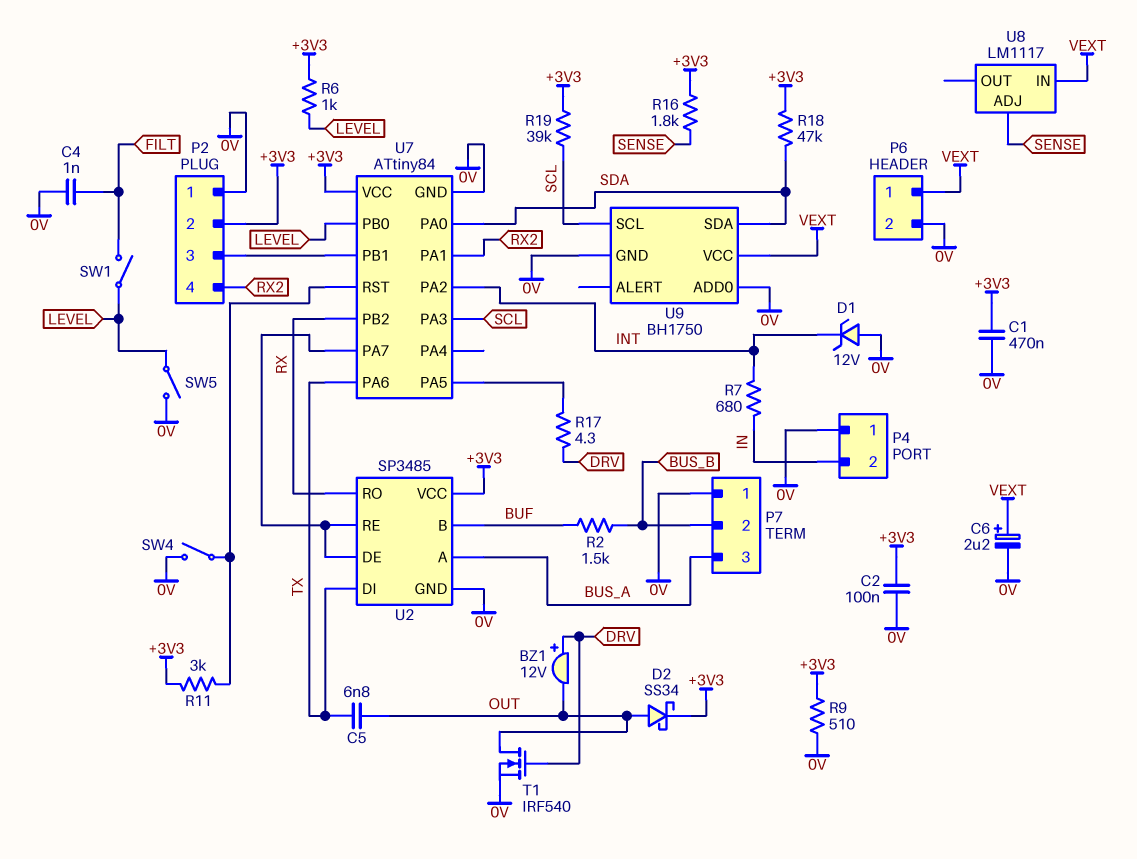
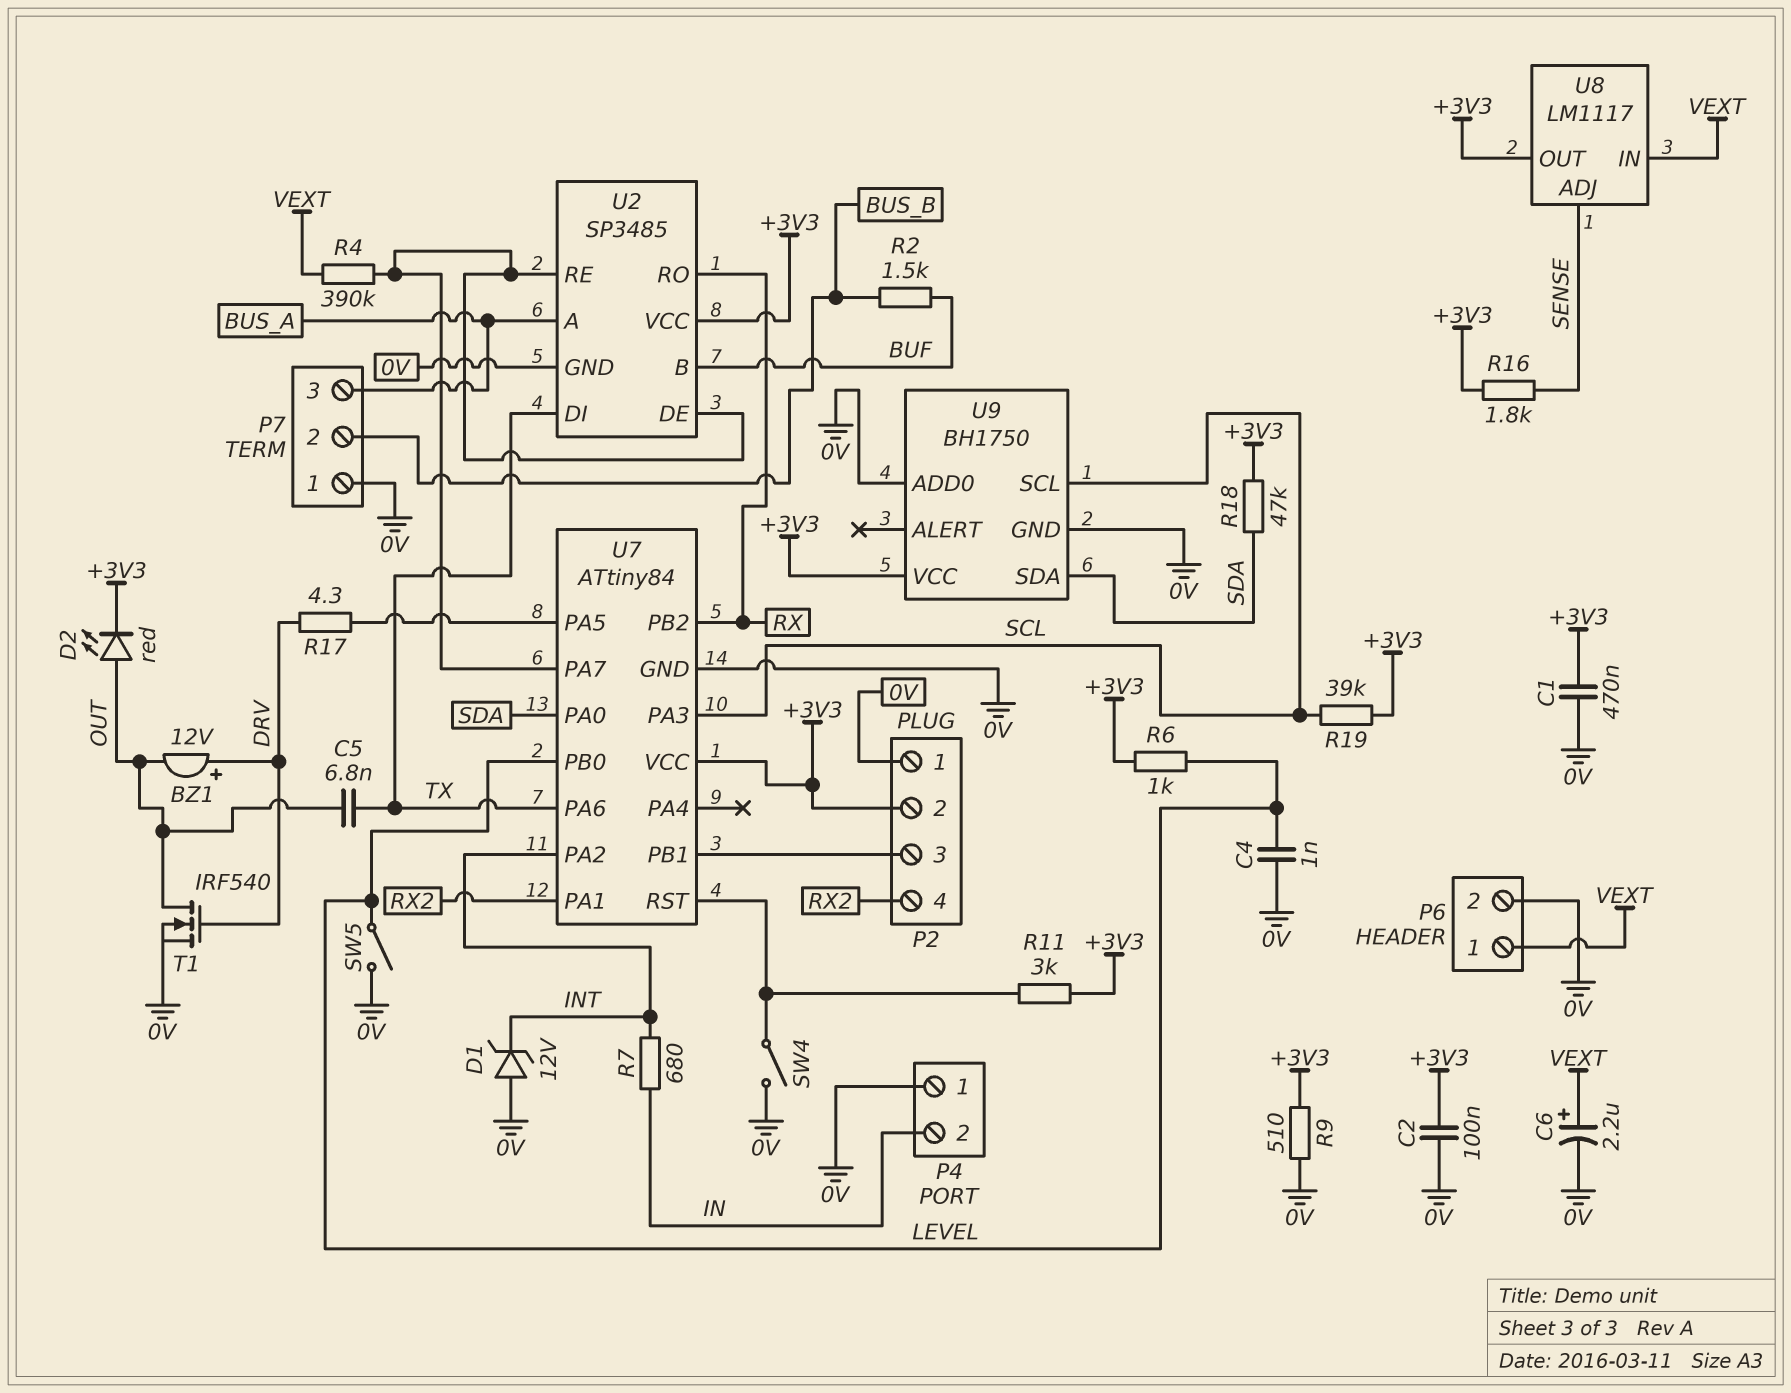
C4: 1nF (0V, FILT) -> 1nF (0V, LEVEL)
D2: schottky SS34 (A OUT, K +3V3) -> LED red (A OUT, K +3V3)
R4: none -> 390k (U2/DE, VEXT)
SW1: switch (FILT, LEVEL) -> none
U8 pin OUT: none -> +3V3
U9 pin VCC: VEXT -> +3V3

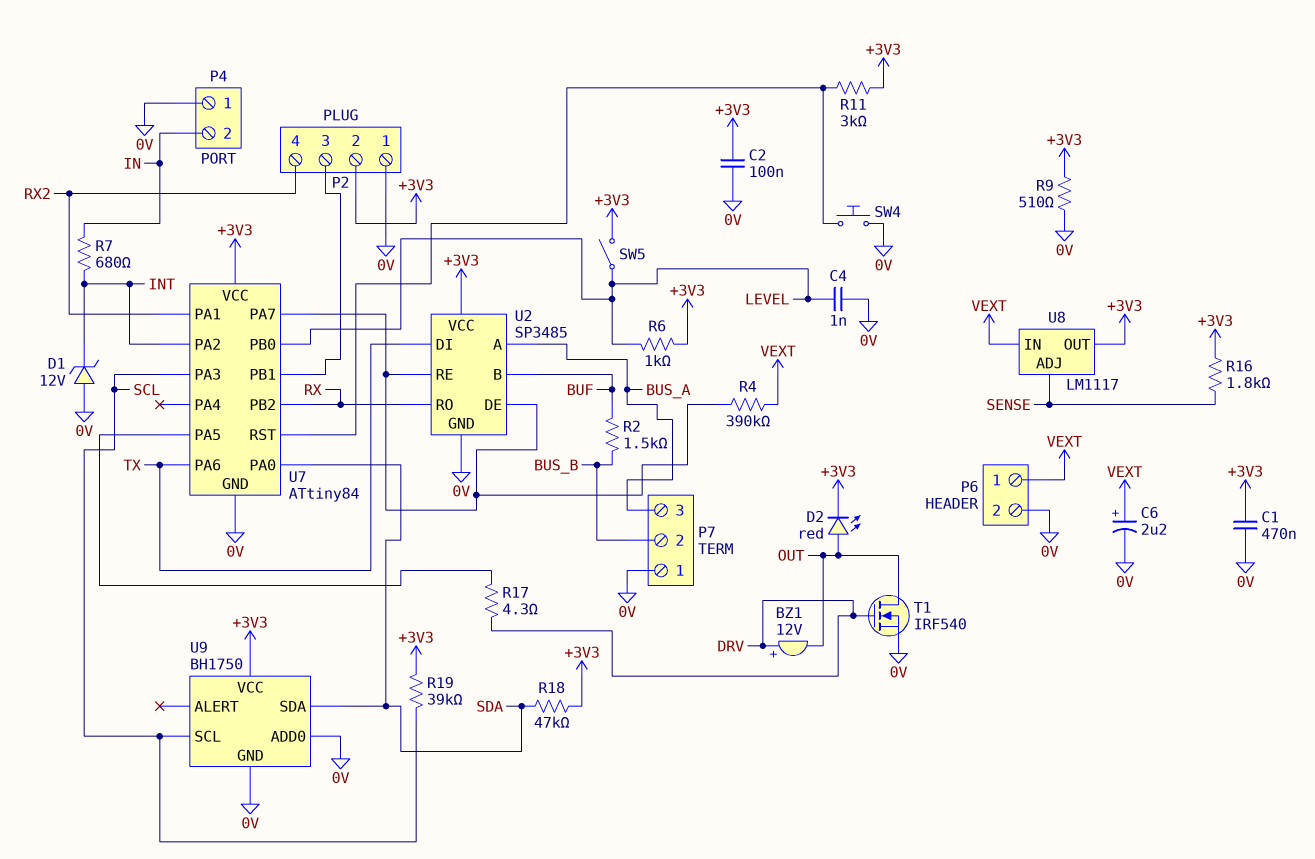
C5: 6.8nF (OUT, TX) -> none
SW4: switch (0V, U7/RST) -> button (0V, U7/RST)
SW5: switch (0V, LEVEL) -> switch (+3V3, LEVEL)

